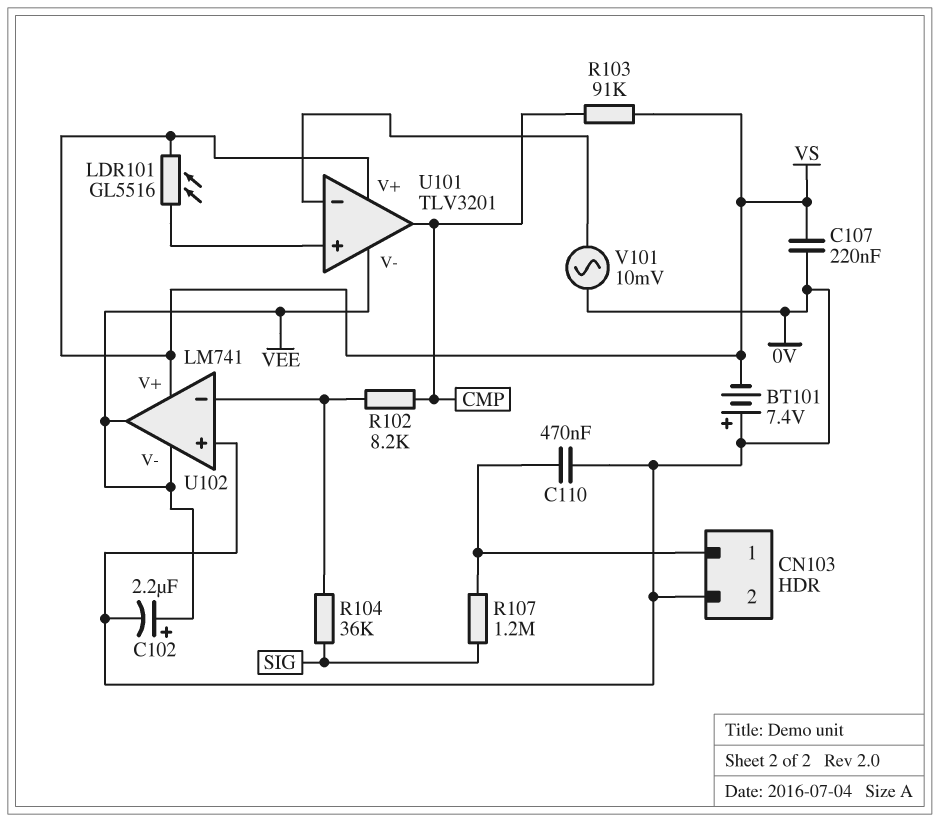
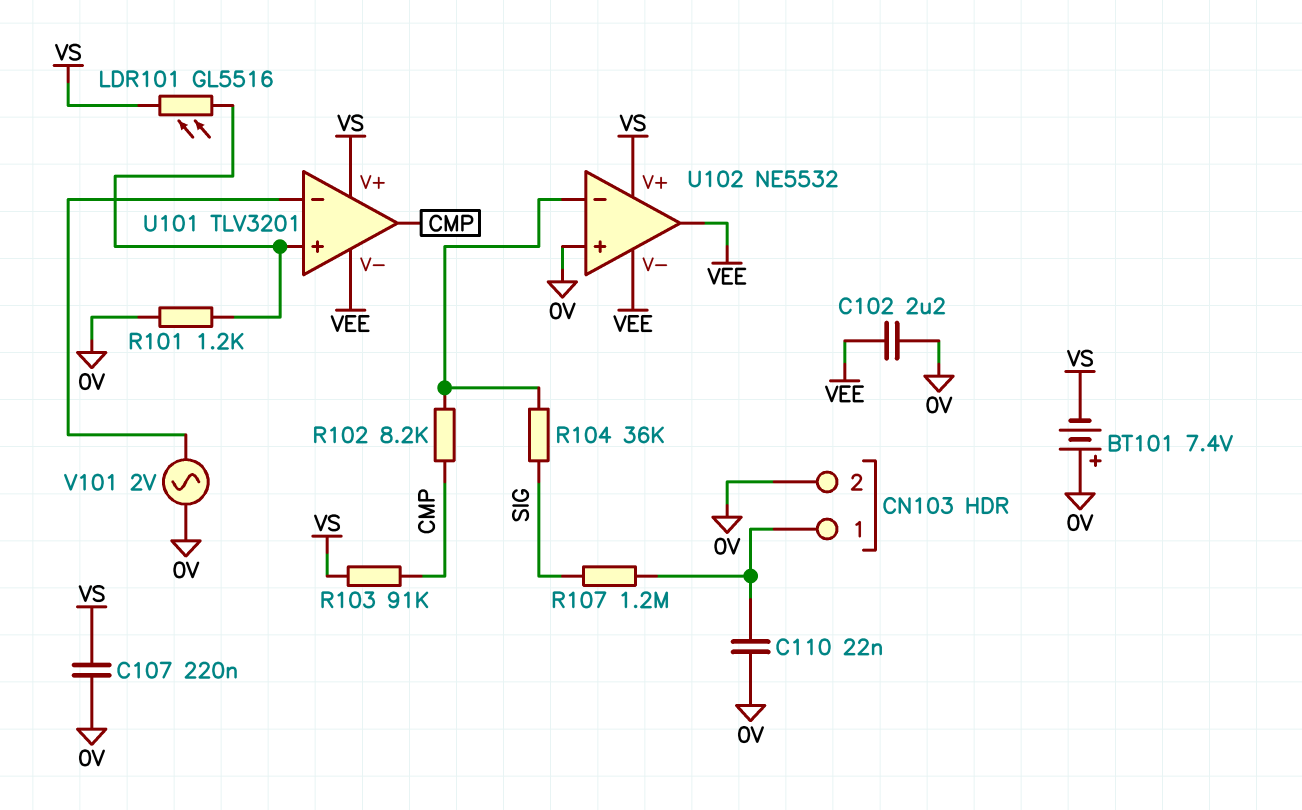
C102: 2.2uF (plus VEE, minus 0V) -> 2.2uF (0V, VEE)
C110: 470nF (0V, CN103/1) -> 22nF (0V, CN103/1)
R101: none -> 1.2k (0V, U101/in+)
U102: LM741 -> NE5532
V101: AC 10mV (0V, U101/in-) -> AC 2V (0V, U101/in-)

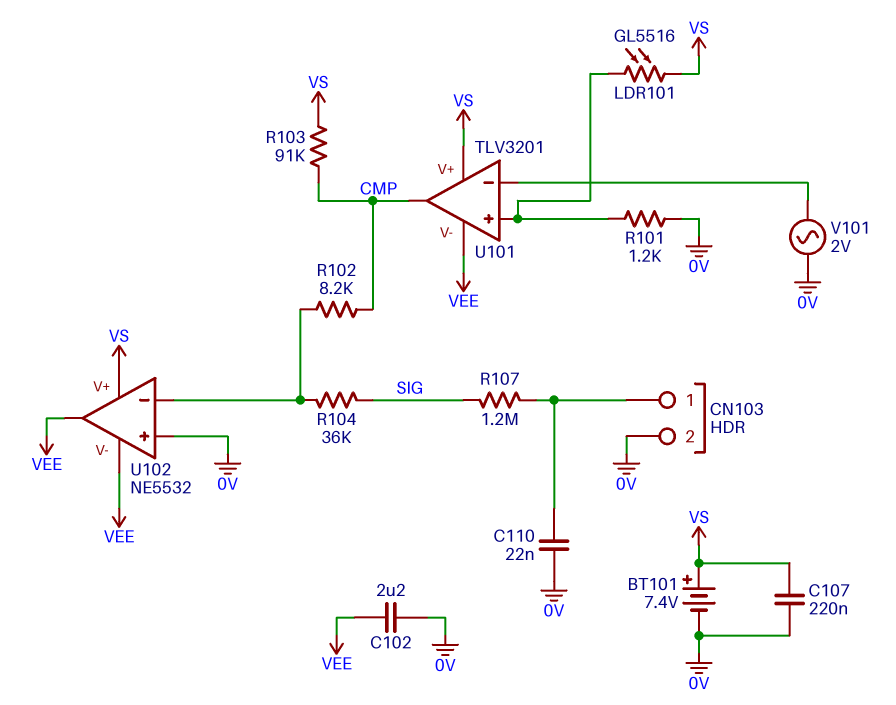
BT101: 7.4V (plus 0V, minus VS) -> 7.4V (plus VS, minus 0V)

